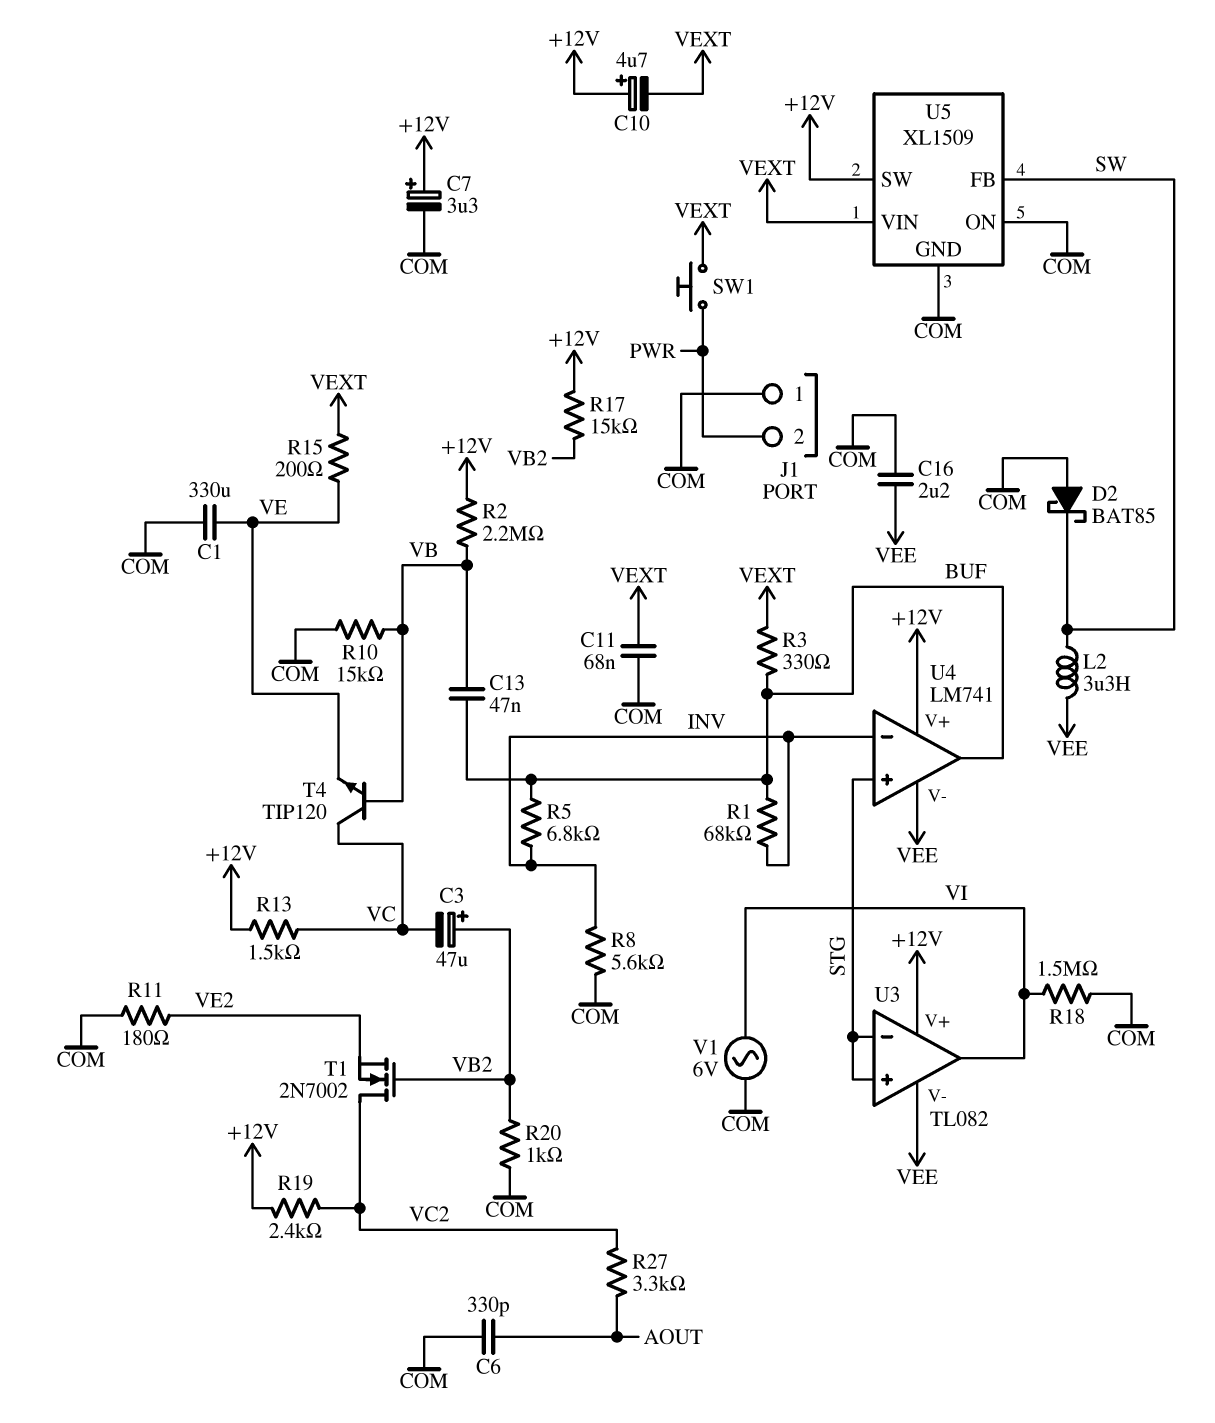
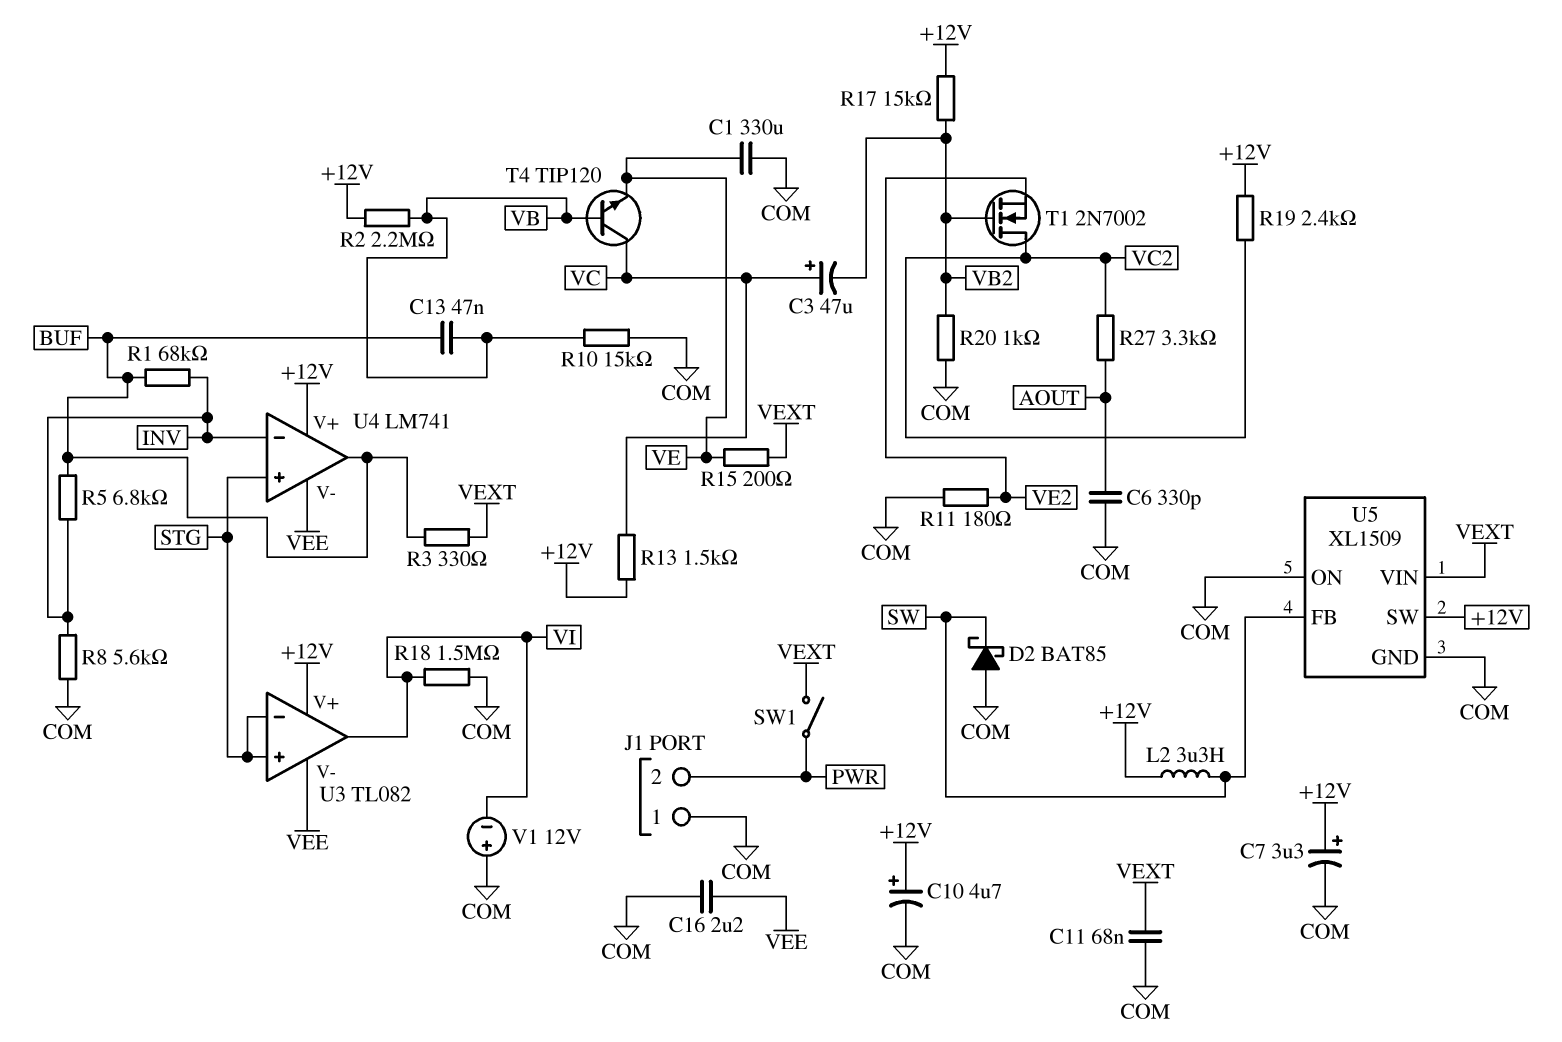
C3: 47uF (plus VB2, minus VC) -> 47uF (plus VC, minus VB2)
C10: 4.7uF (plus +12V, minus VEXT) -> 4.7uF (plus +12V, minus COM)
L2: 3.3uH (SW, VEE) -> 3.3uH (+12V, SW)
SW1: button (PWR, VEXT) -> switch (PWR, VEXT)
V1: AC 6V (COM, VI) -> 12V (plus COM, minus VI)

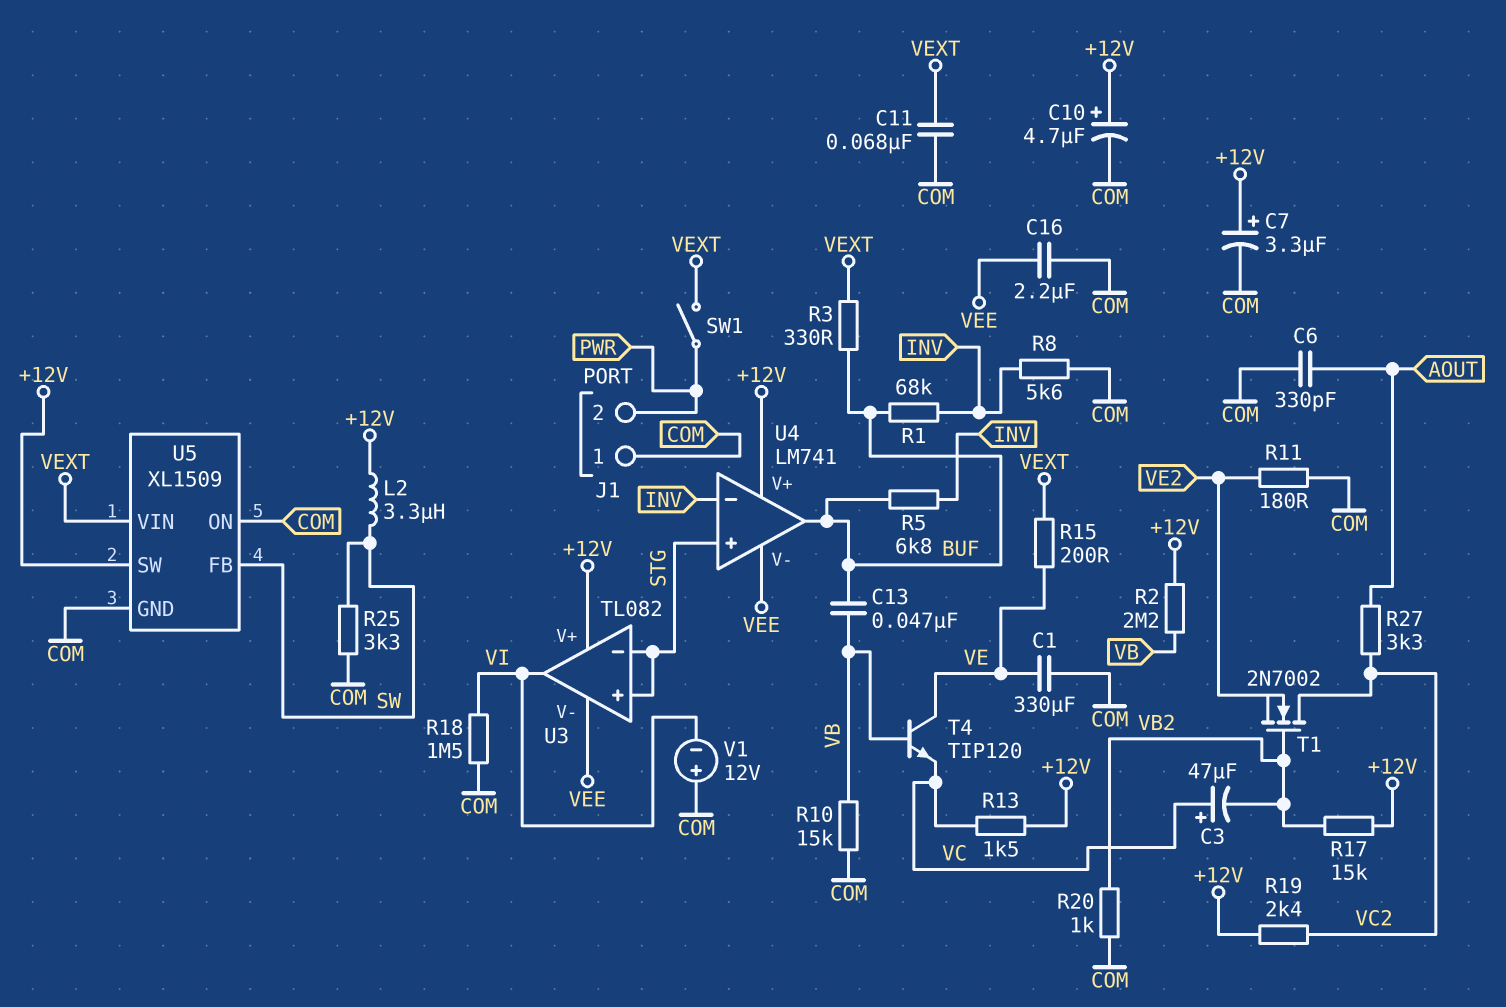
D2: schottky BAT85 (A COM, K SW) -> none
R25: none -> 3.3k (COM, SW)
T4: NPN TIP120 (B VB, C VC, E VE) -> NPN TIP120 (B VB, C VE, E VC)

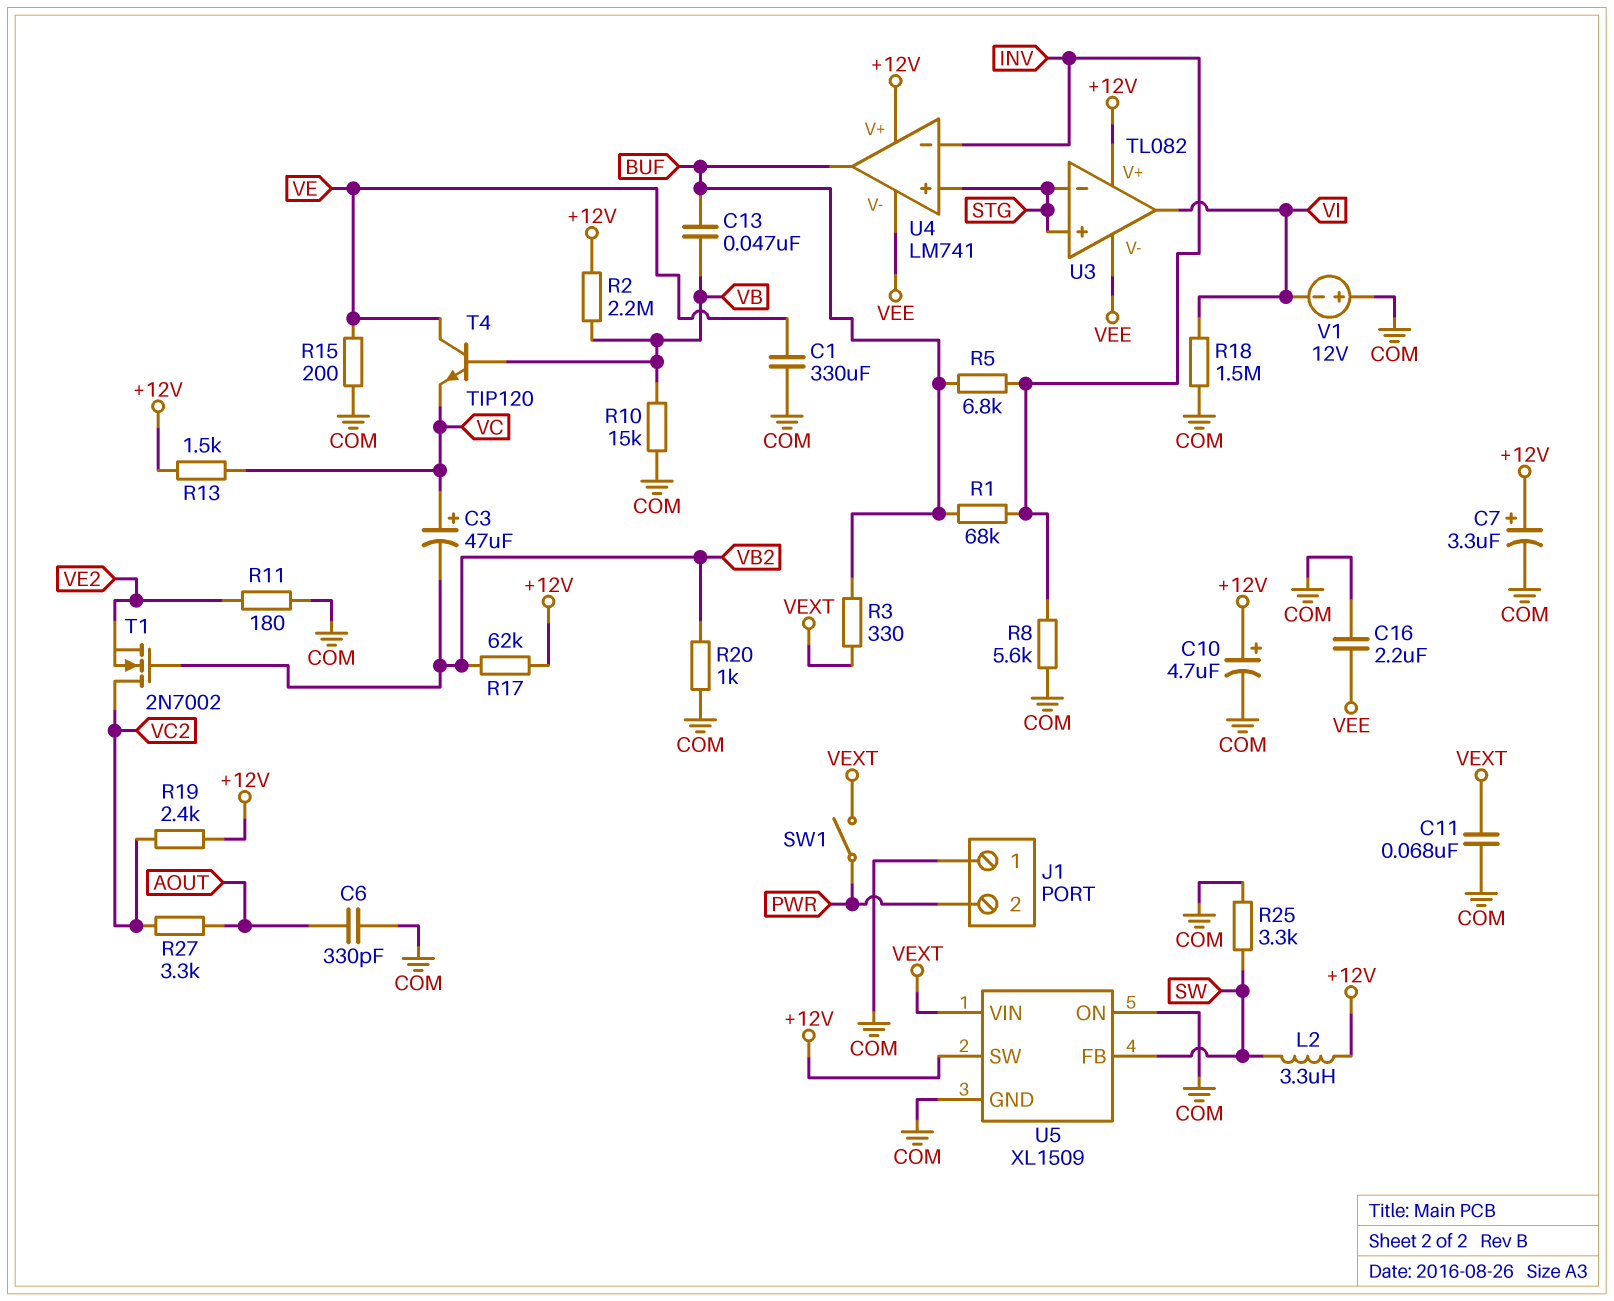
R15: 200 (VE, VEXT) -> 200 (COM, VE)
R17: 15k (+12V, VB2) -> 62k (+12V, VB2)

